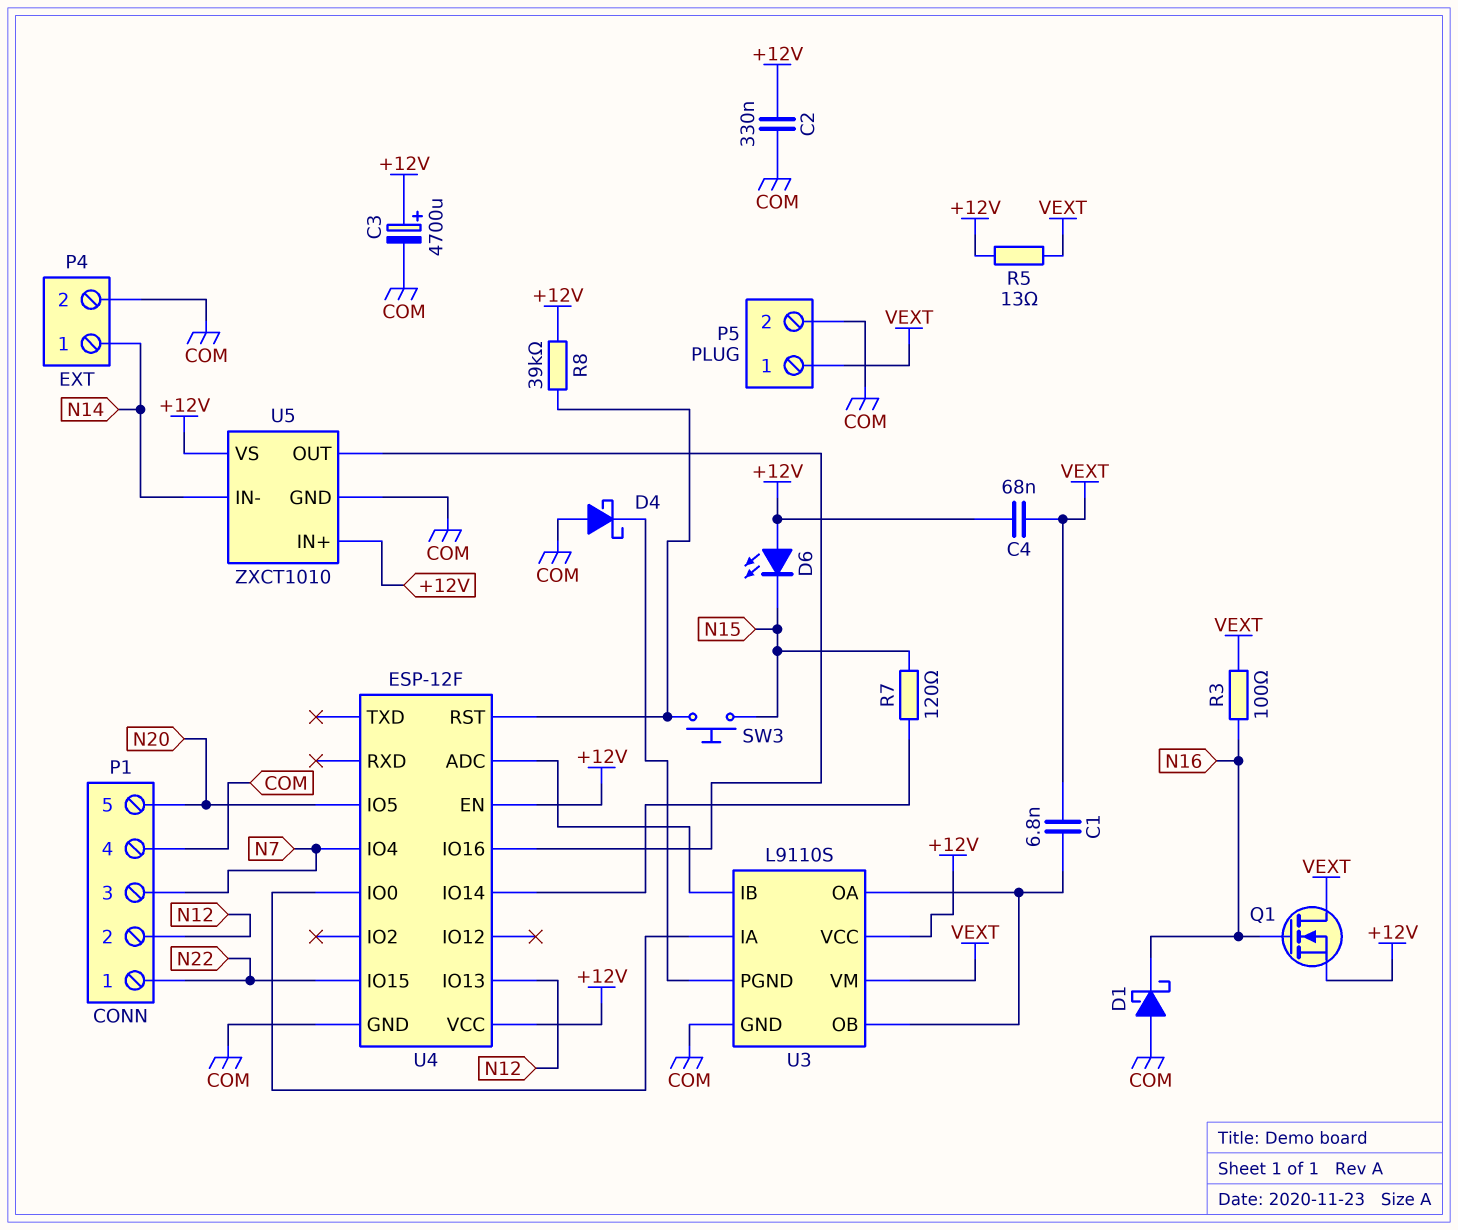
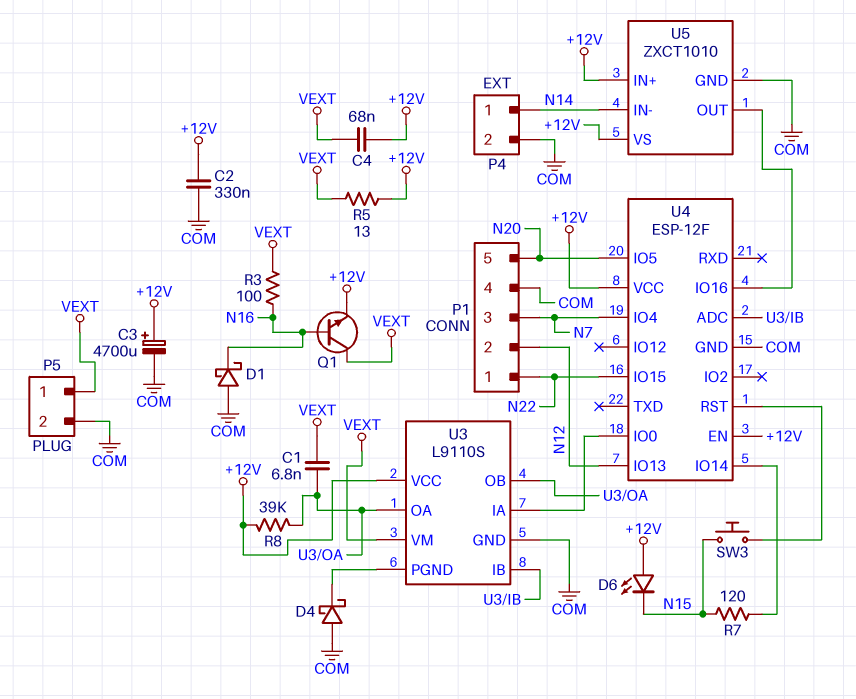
Q1: NMOS (G N16, D VEXT, S +12V) -> NPN (B N16, C VEXT, E +12V)
R8: 39k (+12V, U4/RST) -> 39k (+12V, U3/OA)

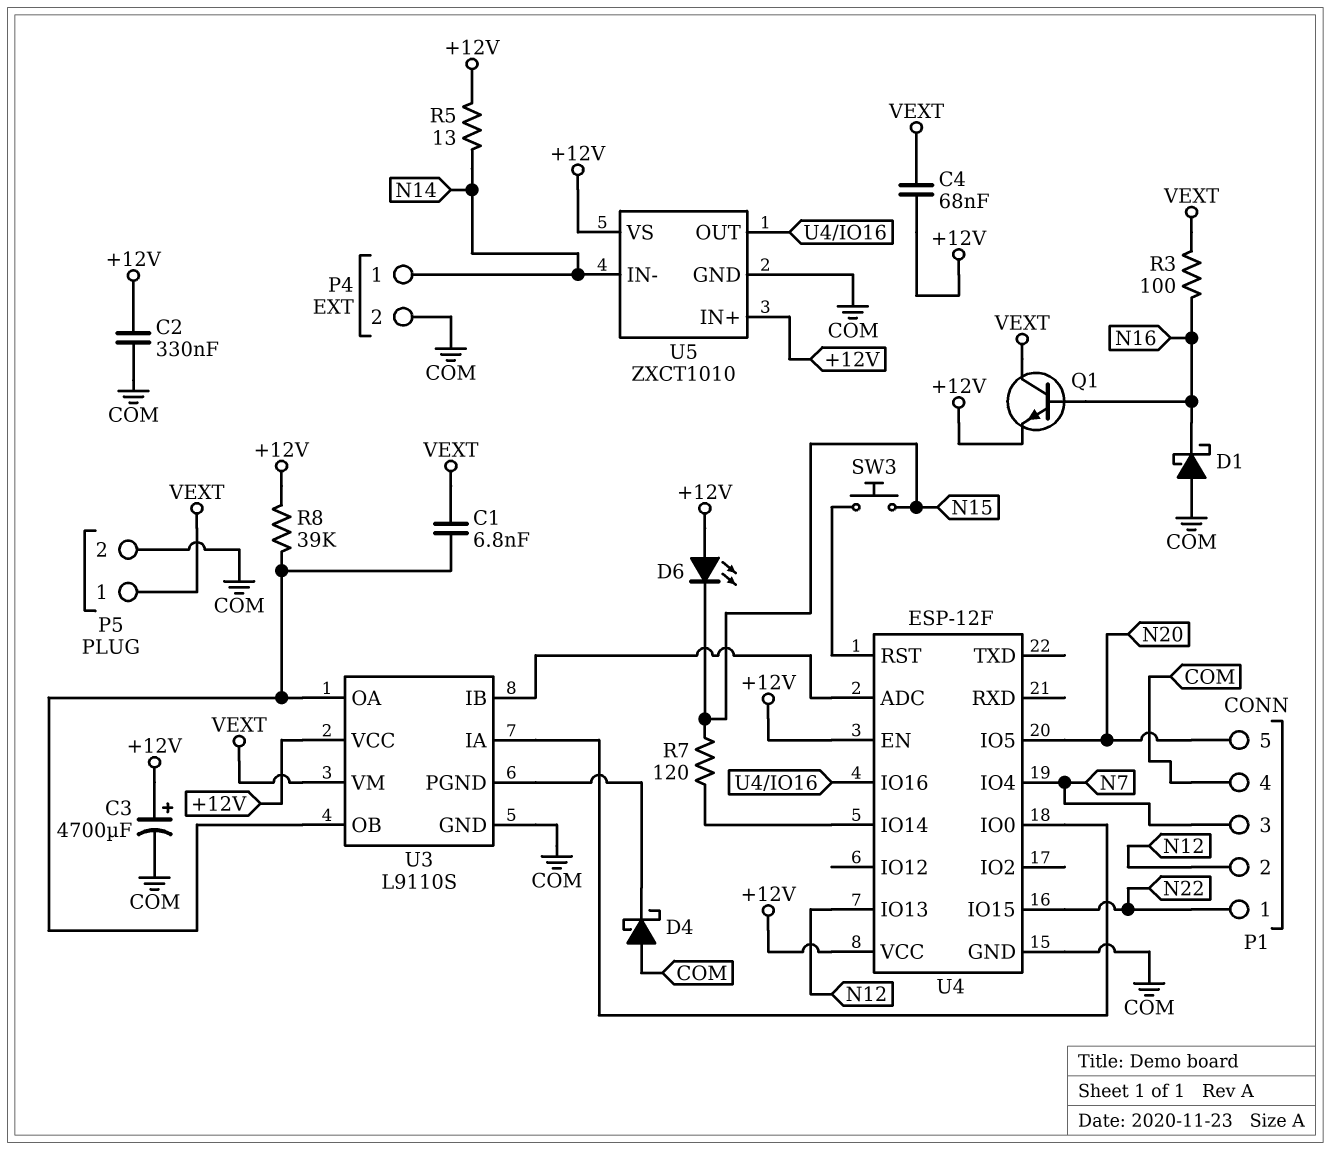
R5: 13 (+12V, VEXT) -> 13 (+12V, N14)

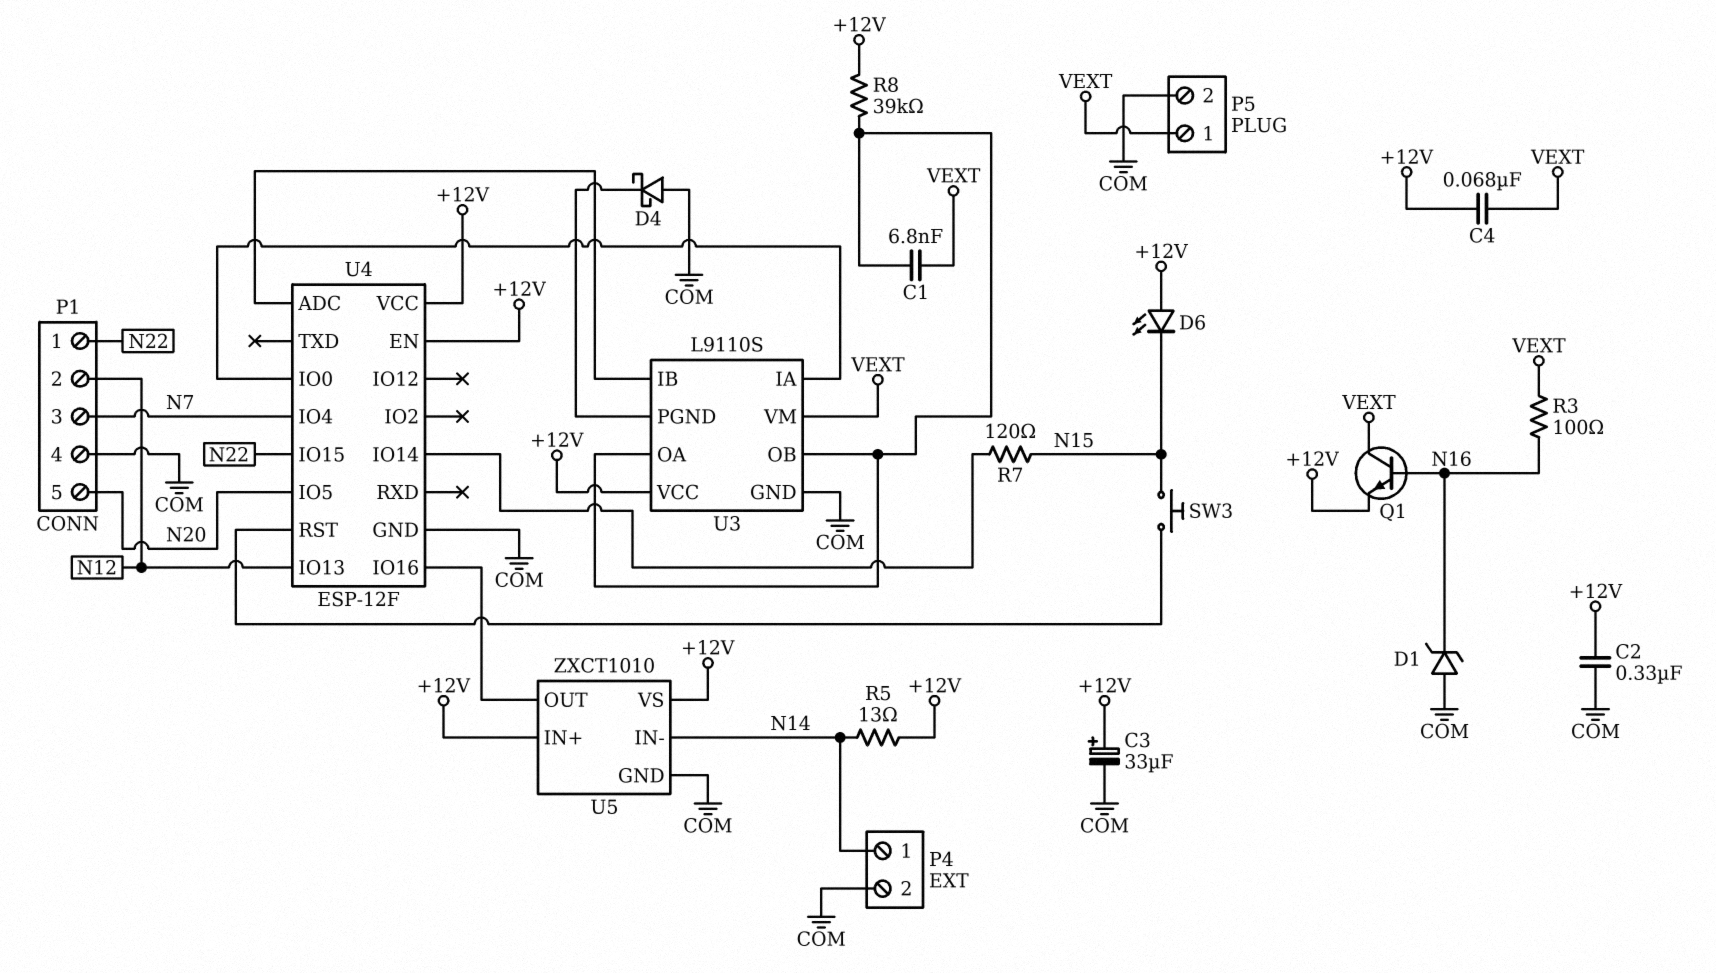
C3: 4700uF (plus +12V, minus COM) -> 33uF (plus +12V, minus COM)
D1: schottky (A COM, K N16) -> zener (A COM, K N16)

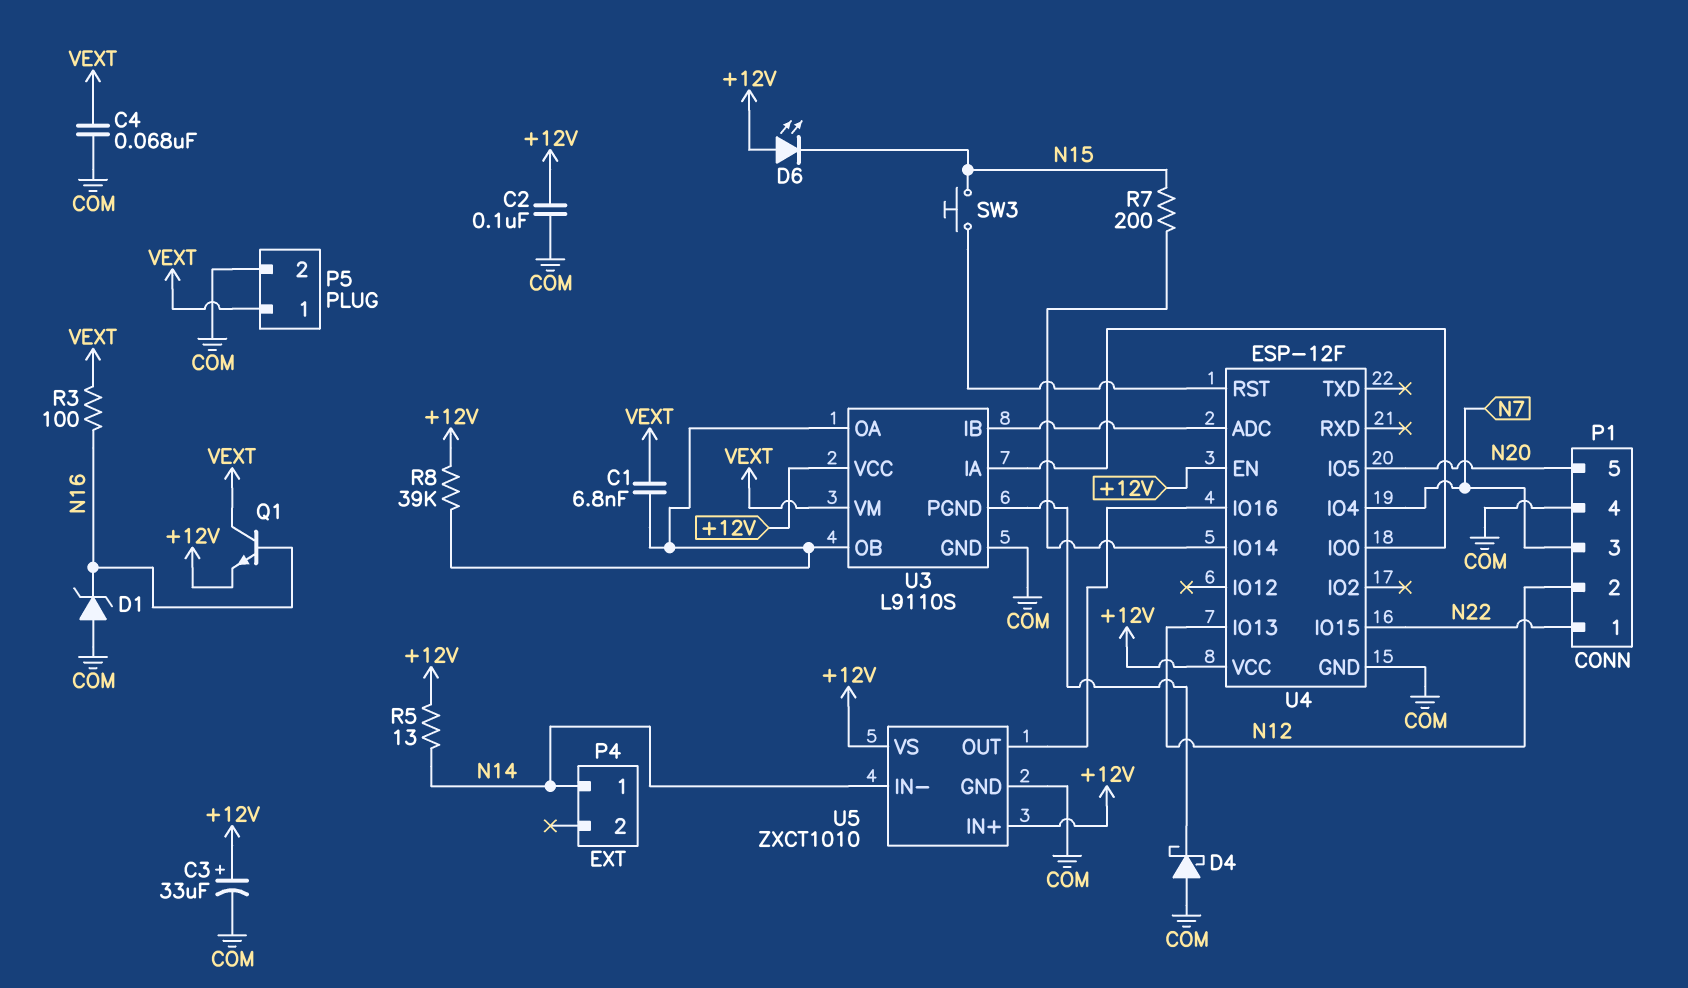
C2: 330nF (+12V, COM) -> 100nF (+12V, COM)
C4: 68nF (+12V, VEXT) -> 68nF (COM, VEXT)
P4 pin 2: COM -> none
R7: 120 (N15, U4/IO14) -> 200 (N15, U4/IO14)

